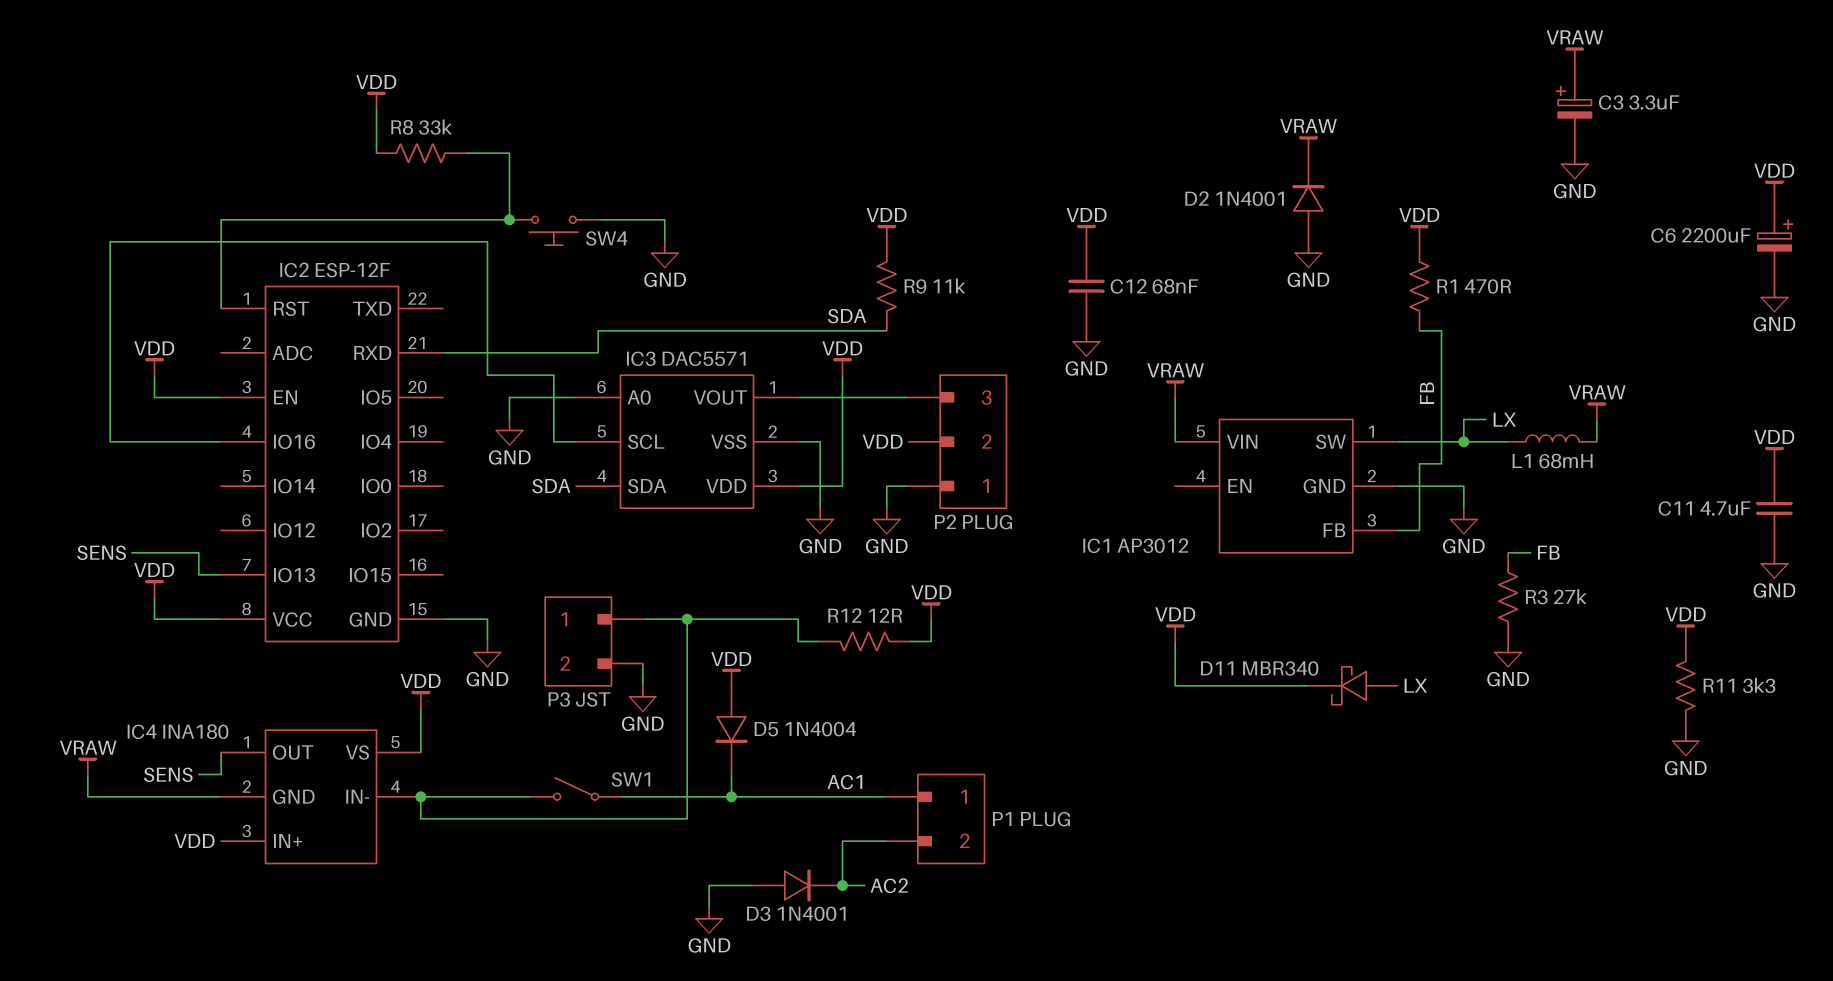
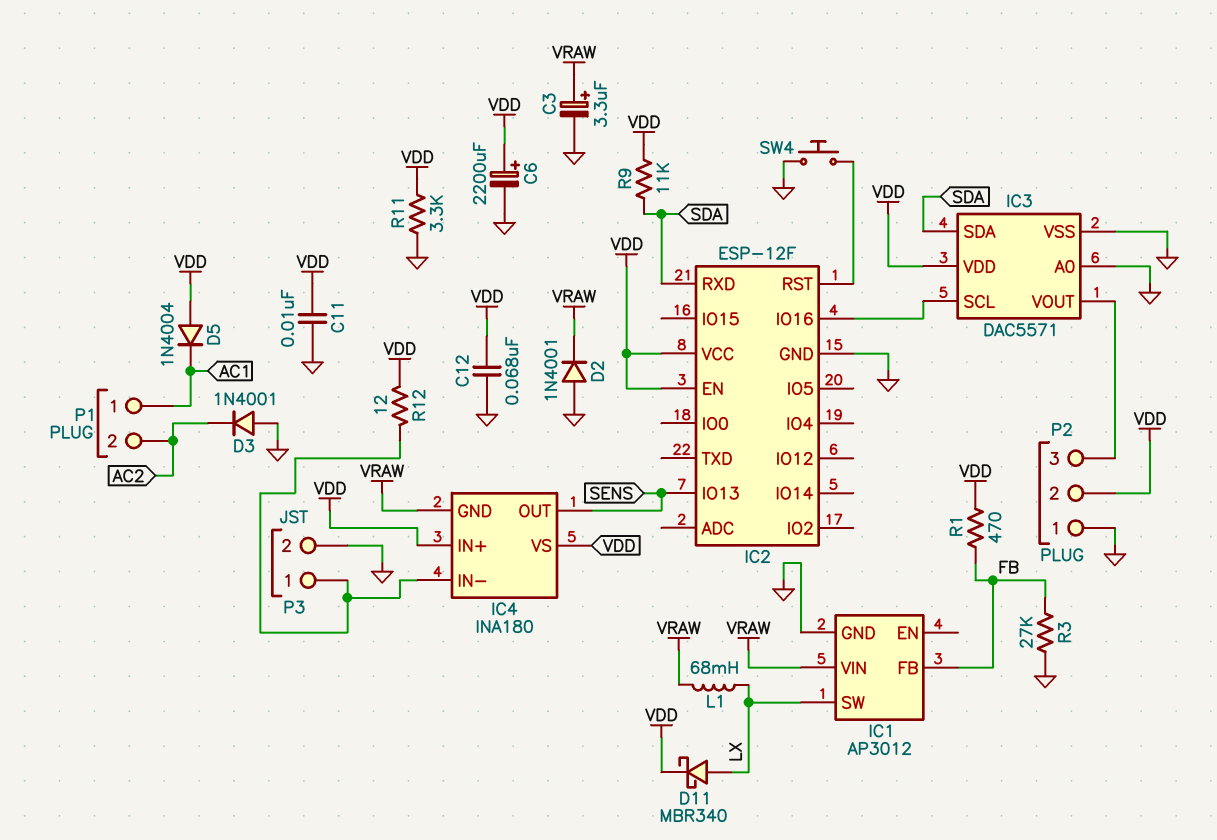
C11: 4.7uF (GND, VDD) -> 10nF (GND, VDD)
R8: 33k (IC2/RST, VDD) -> none
SW1: switch (AC1, IC4/IN-) -> none

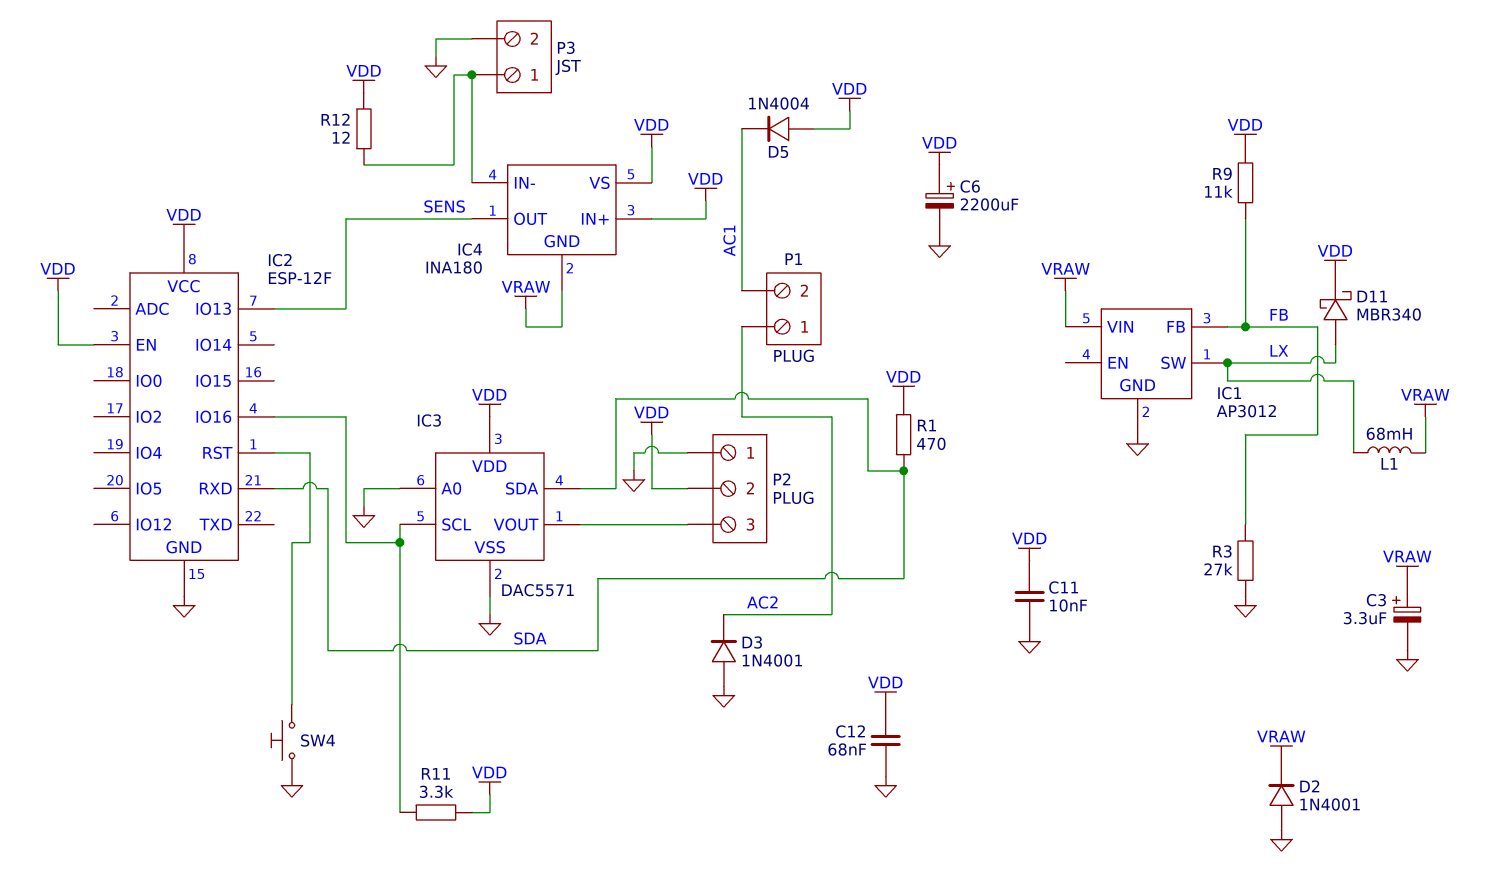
P1 pin 1: AC1 -> AC2
P1 pin 2: AC2 -> AC1
R1: 470 (FB, VDD) -> 470 (SDA, VDD)
R9: 11k (SDA, VDD) -> 11k (FB, VDD)
R11: 3.3k (GND, VDD) -> 3.3k (IC2/IO16, VDD)

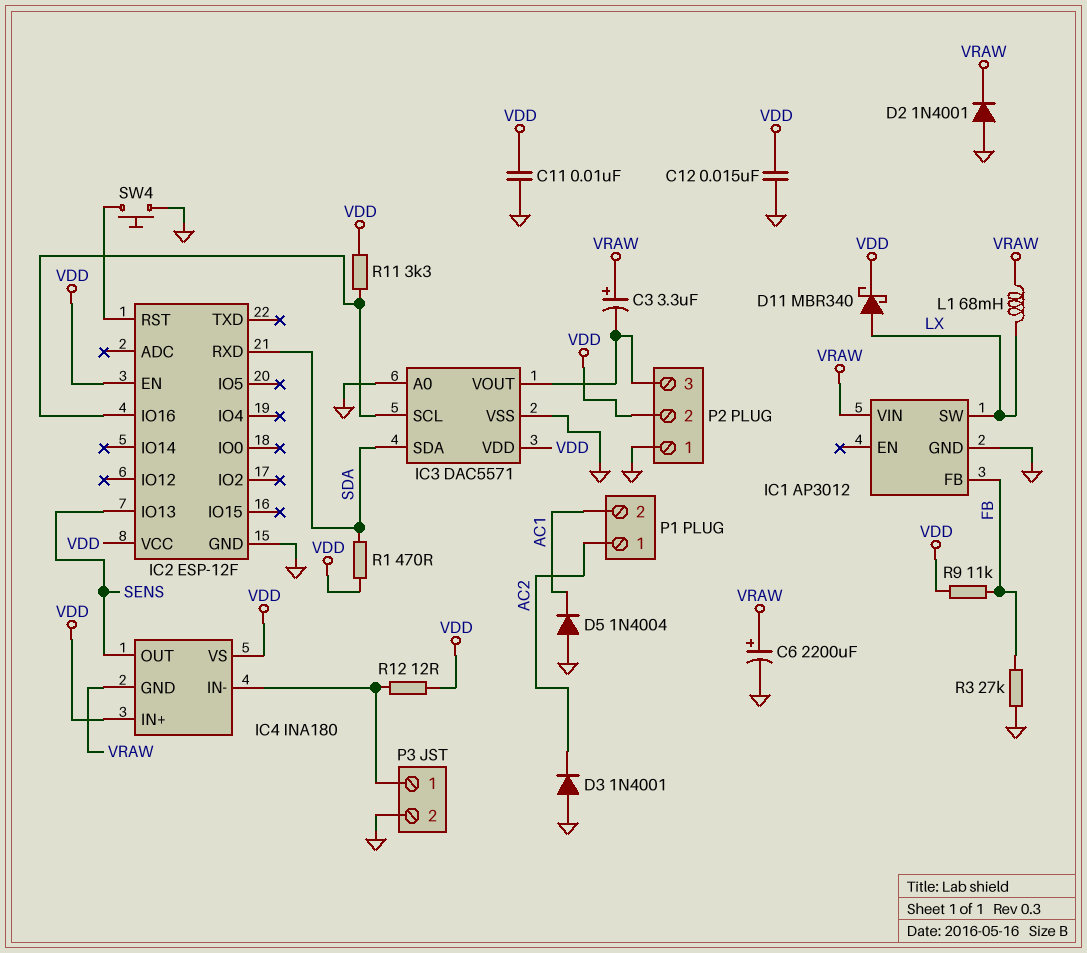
C3: 3.3uF (plus VRAW, minus GND) -> 3.3uF (plus VRAW, minus IC3/VOUT)
C6: 2200uF (plus VDD, minus GND) -> 2200uF (plus VRAW, minus GND)
C12: 68nF (GND, VDD) -> 15nF (GND, VDD)
D5: diode 1N4004 (A VDD, K AC1) -> diode 1N4004 (A GND, K AC1)

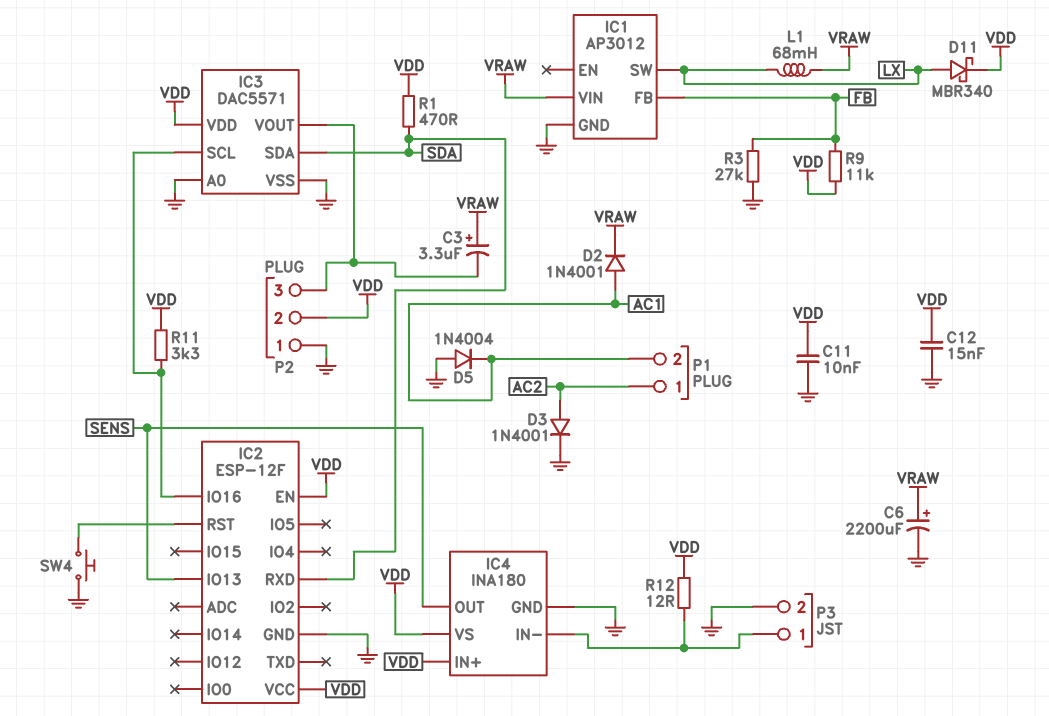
D2: diode 1N4001 (A GND, K VRAW) -> diode 1N4001 (A AC1, K VRAW)
D3: diode 1N4001 (A GND, K AC2) -> diode 1N4001 (A AC2, K GND)
IC4 pin GND: VRAW -> GND

